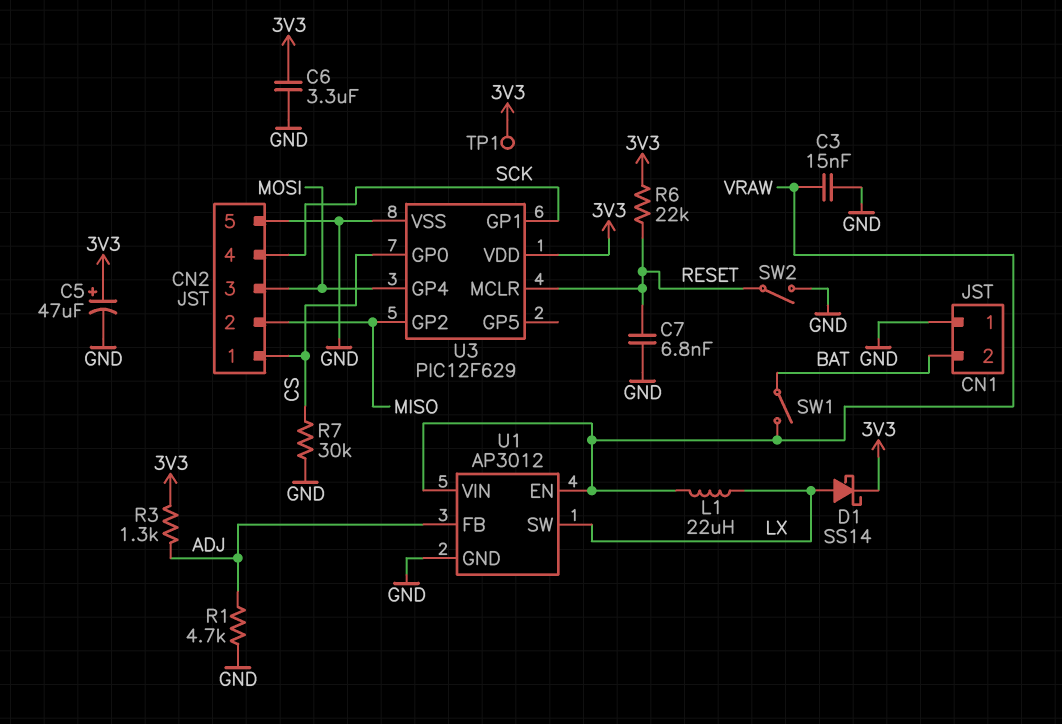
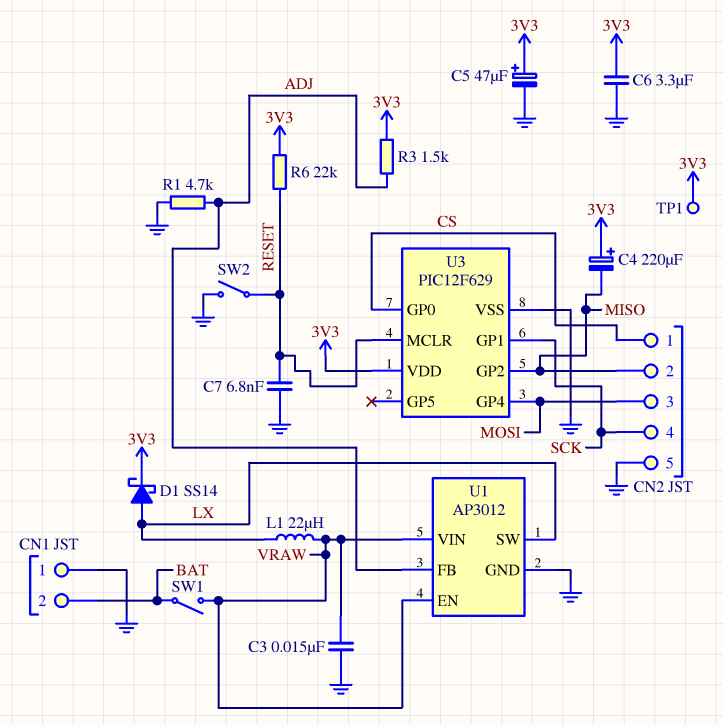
C4: none -> 220uF (plus 3V3, minus MISO)
R3: 1.3k (3V3, ADJ) -> 1.5k (3V3, ADJ)
R7: 30k (CS, GND) -> none

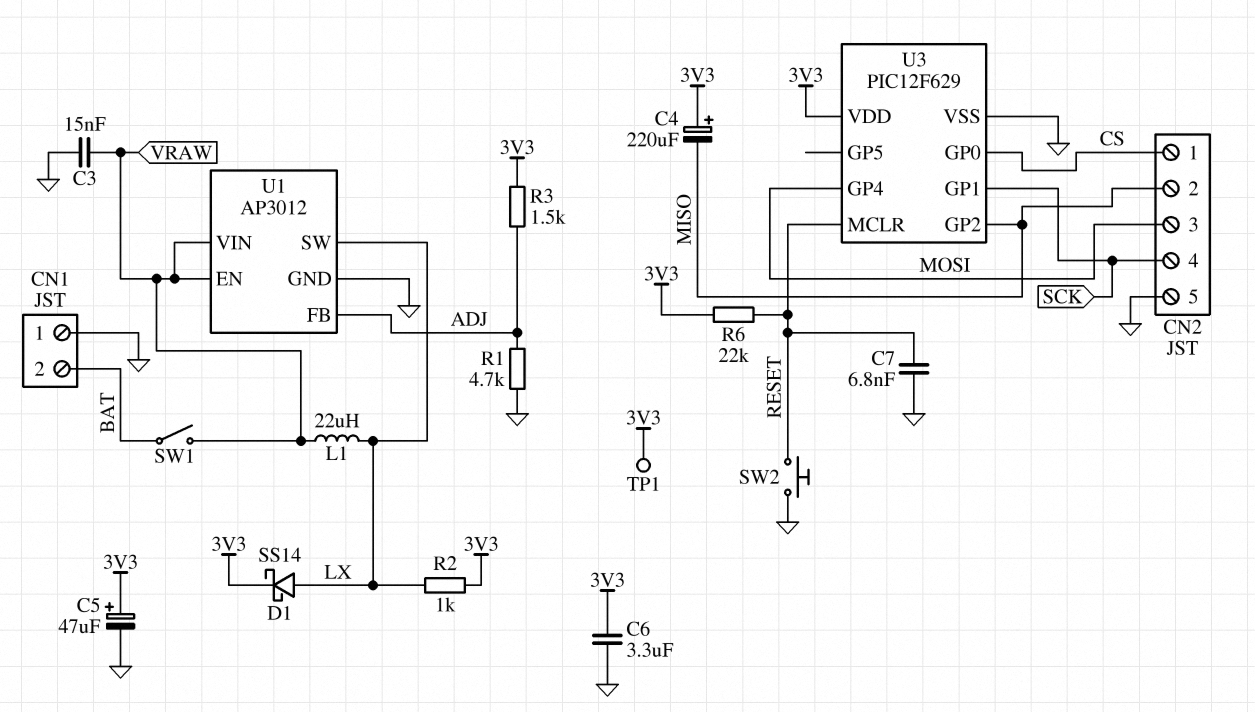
R2: none -> 1k (3V3, LX)
SW2: switch (GND, RESET) -> button (GND, RESET)

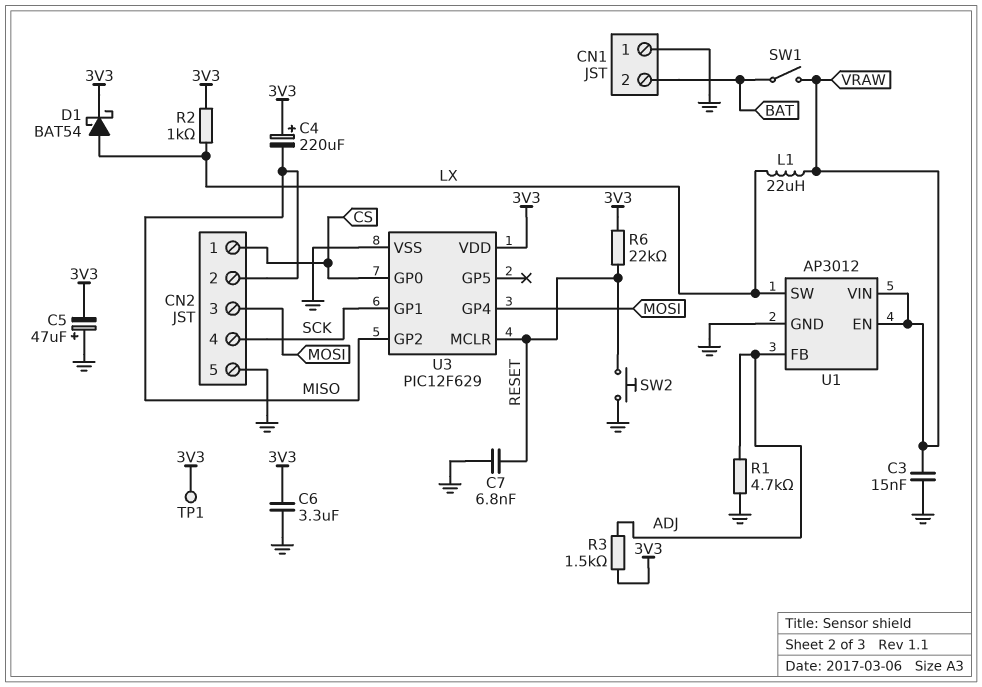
C5: 47uF (plus 3V3, minus GND) -> 47uF (plus GND, minus 3V3)
D1: schottky SS14 (A LX, K 3V3) -> schottky BAT54 (A LX, K 3V3)

